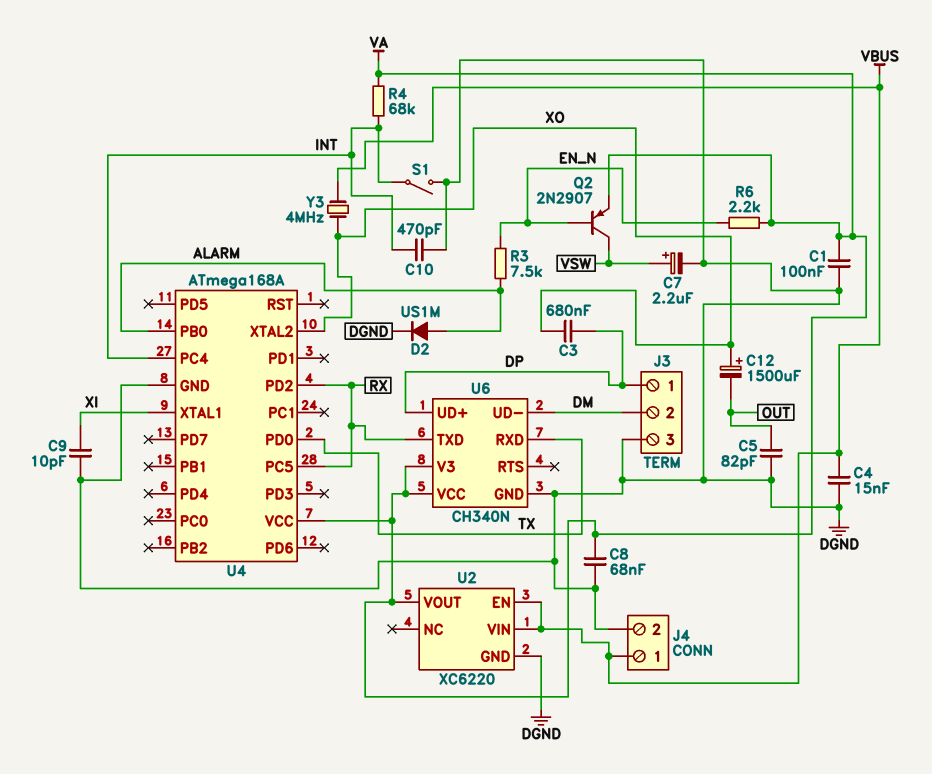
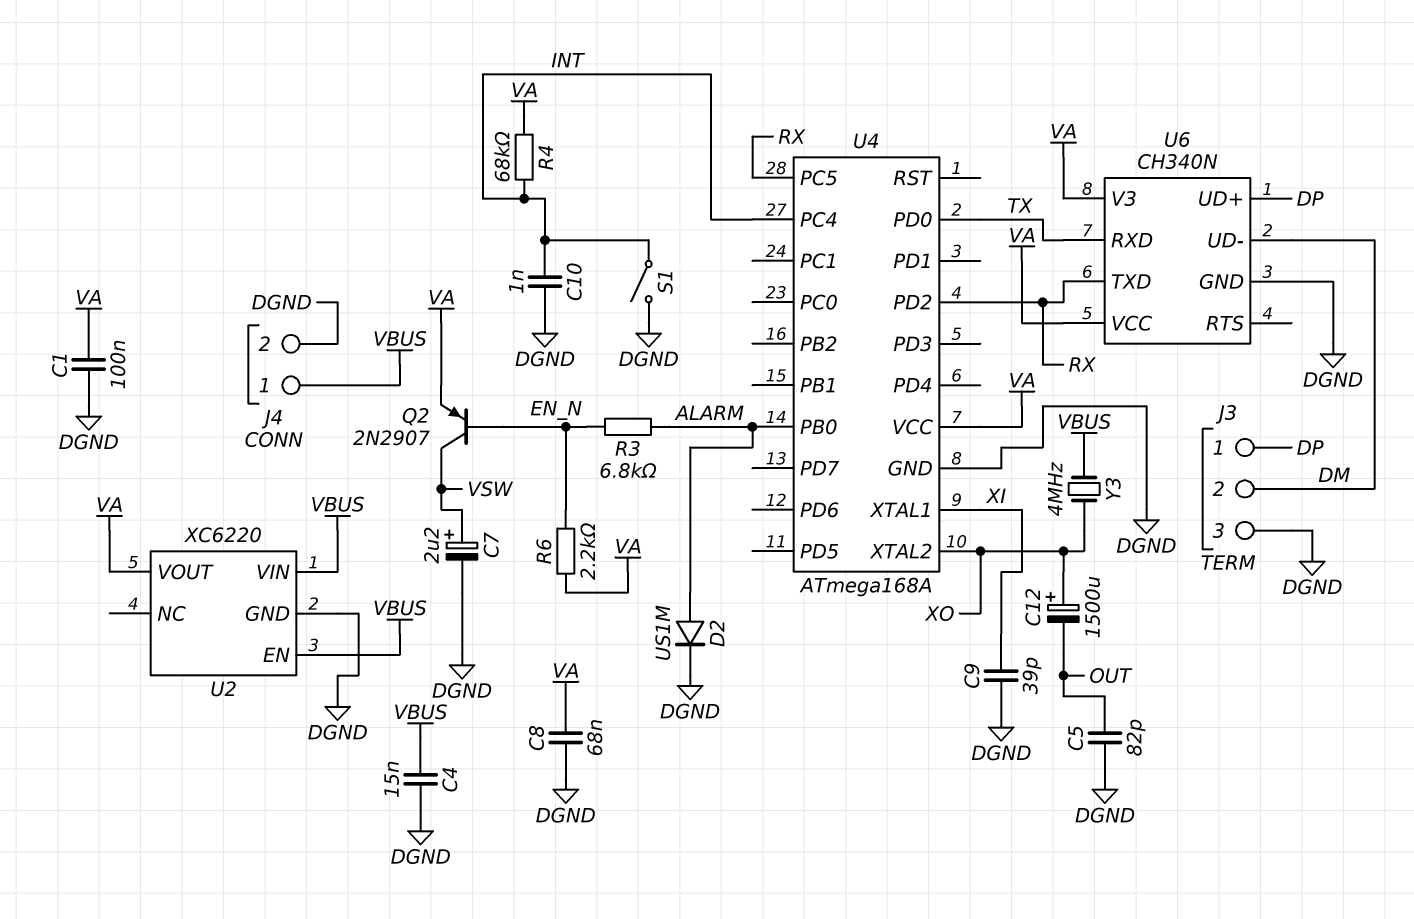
C3: 680nF (DP, XO) -> none
C9: 10pF (DGND, XI) -> 39pF (DGND, XI)
C10: 470pF (DGND, INT) -> 1nF (DGND, INT)
R3: 7.5k (ALARM, EN_N) -> 6.8k (ALARM, EN_N)

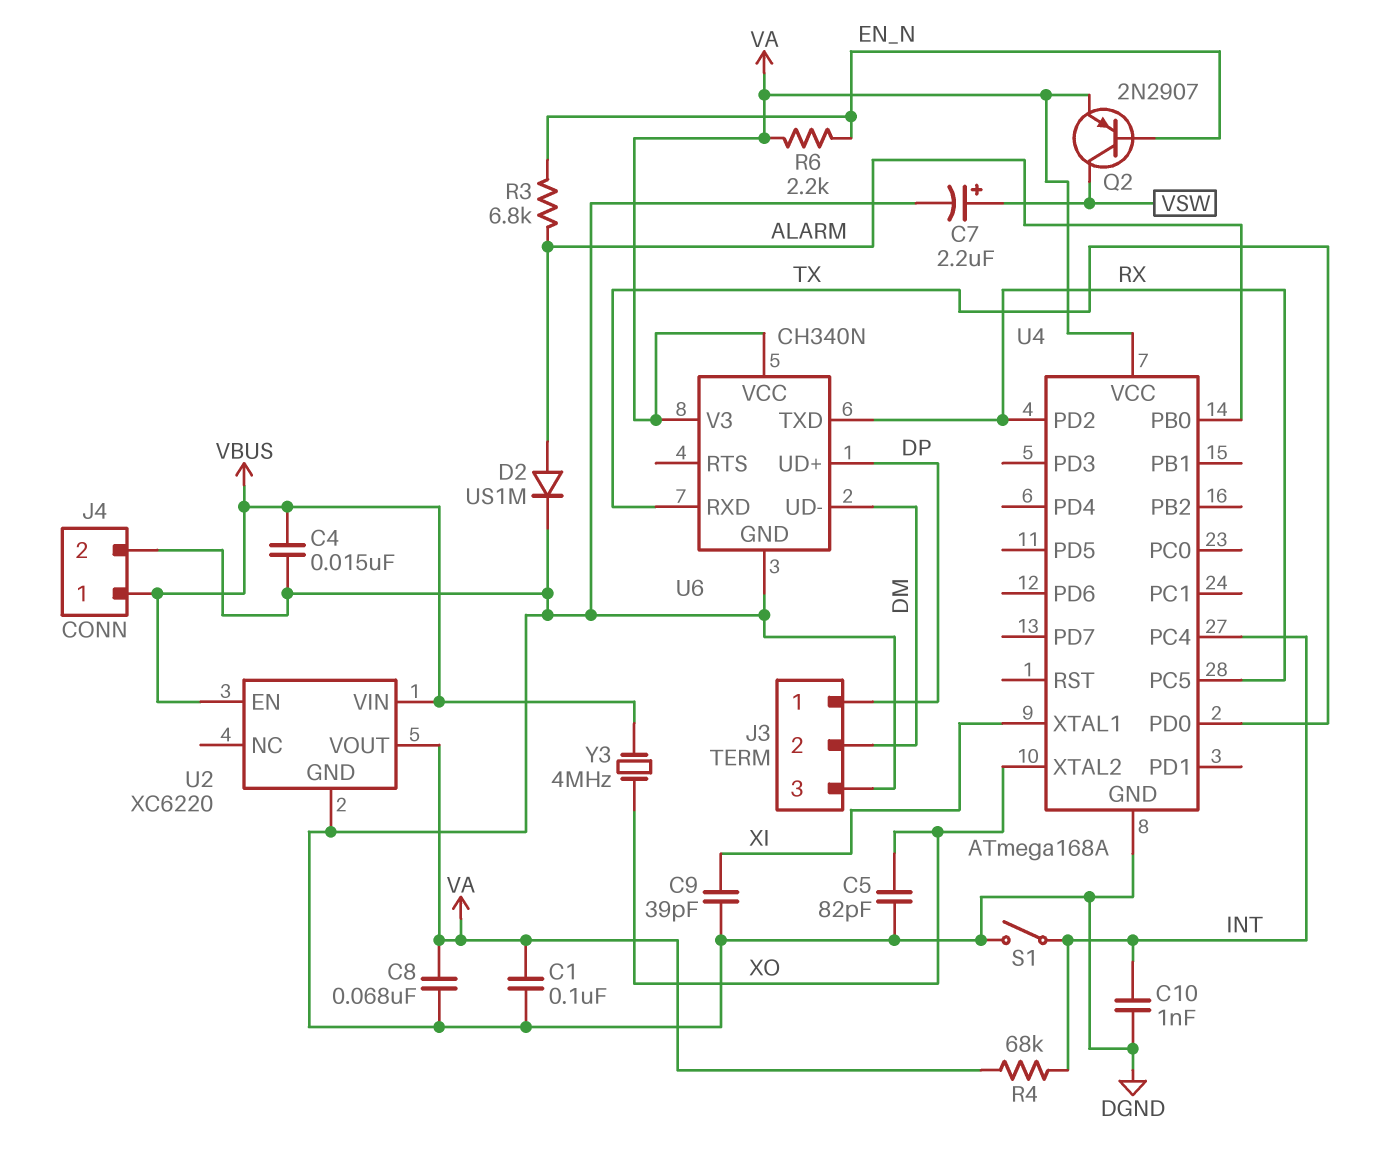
C5: 82pF (DGND, OUT) -> 82pF (DGND, XO)
C12: 1500uF (plus XO, minus OUT) -> none

